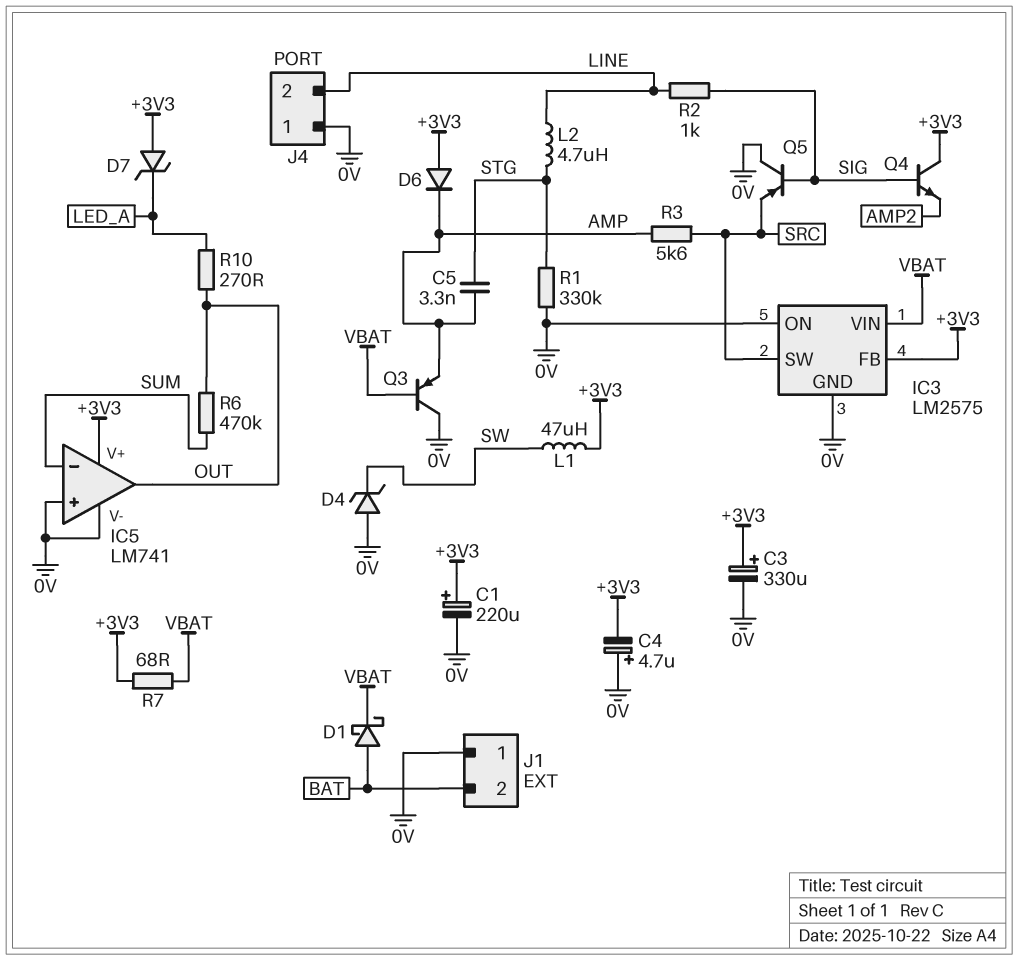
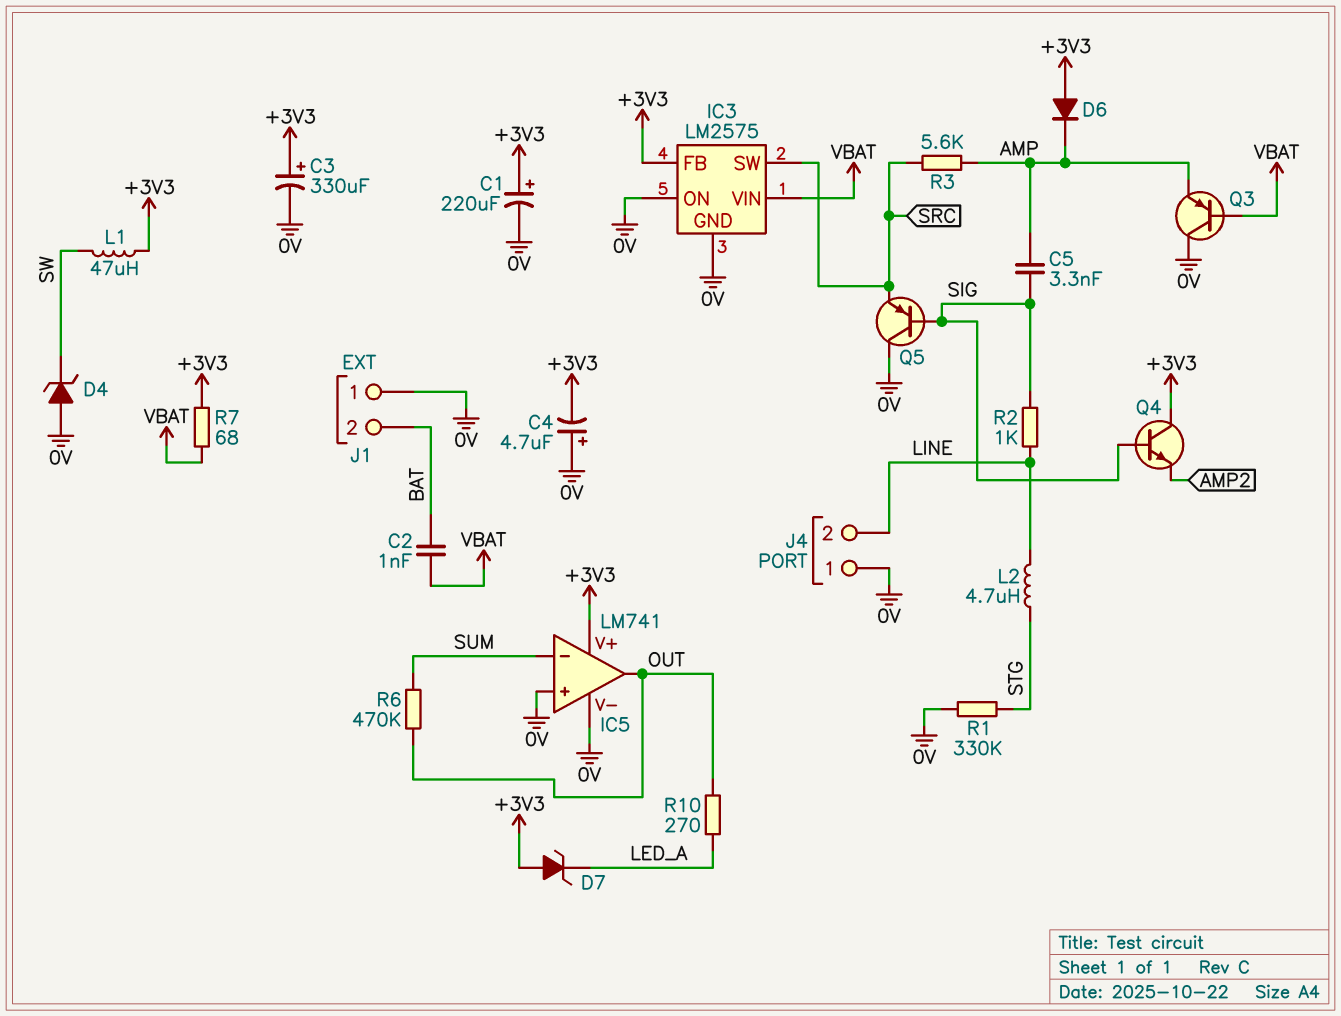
C2: none -> 1nF (BAT, VBAT)
C5: 3.3nF (AMP, STG) -> 3.3nF (AMP, SIG)
D1: schottky (A BAT, K VBAT) -> none

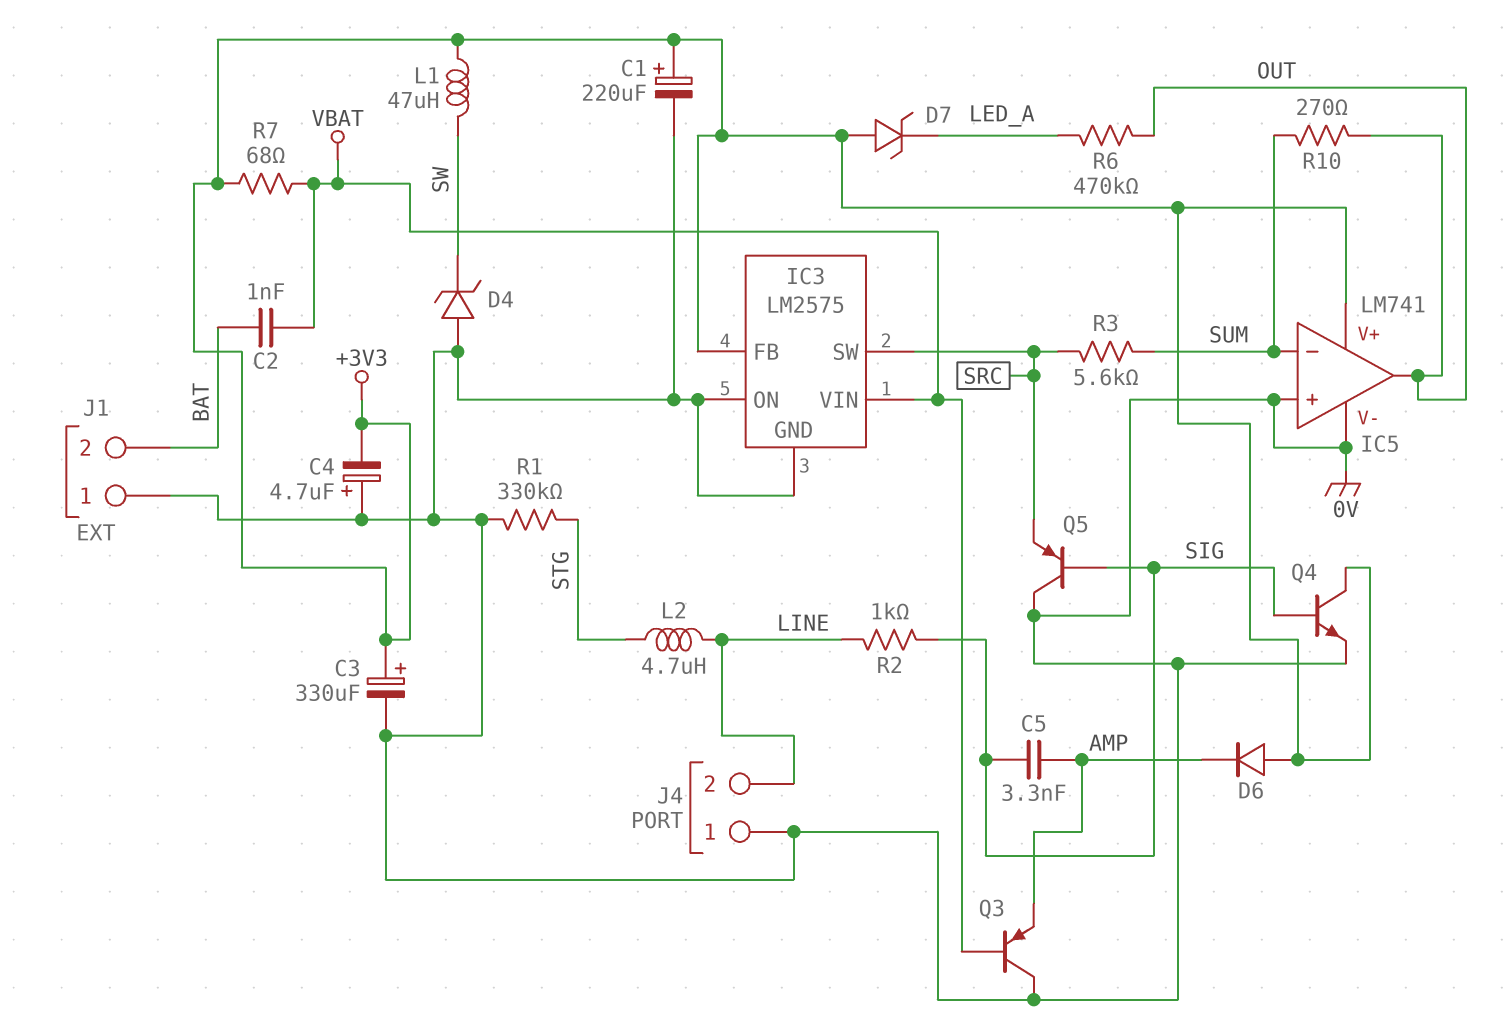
Q4: NPN (B SIG, C +3V3, E AMP2) -> NPN (B SIG, C +3V3, E 0V)
R3: 5.6k (AMP, SRC) -> 5.6k (SRC, SUM)
R6: 470k (OUT, SUM) -> 470k (LED_A, OUT)
R10: 270 (LED_A, OUT) -> 270 (OUT, SUM)

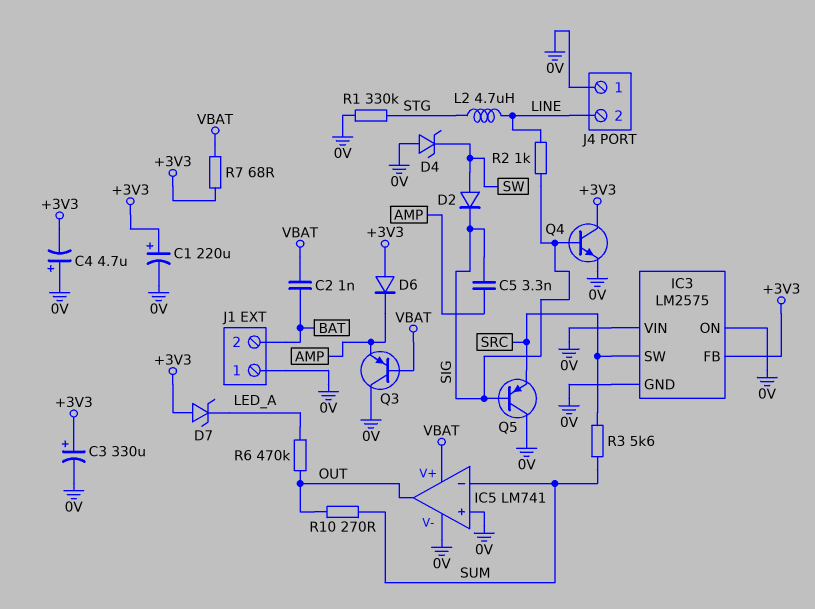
D2: none -> diode (A SW, K SIG)
IC3 pin VIN: VBAT -> 0V
IC5 pin V+: +3V3 -> VBAT
L1: 47uH (+3V3, SW) -> none

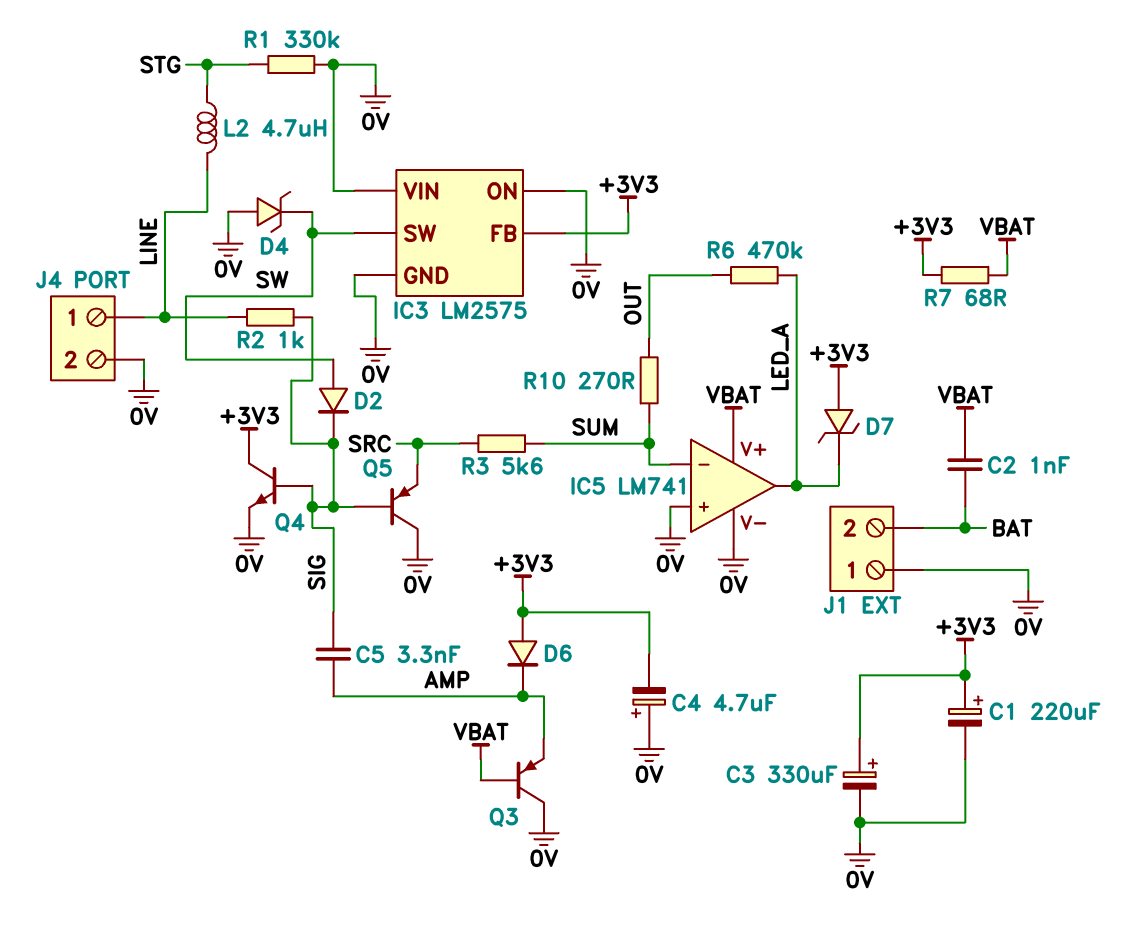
IC3 pin SW: SRC -> SW
IC5 pin out: OUT -> LED_A
J4 pin 1: 0V -> LINE
J4 pin 2: LINE -> 0V

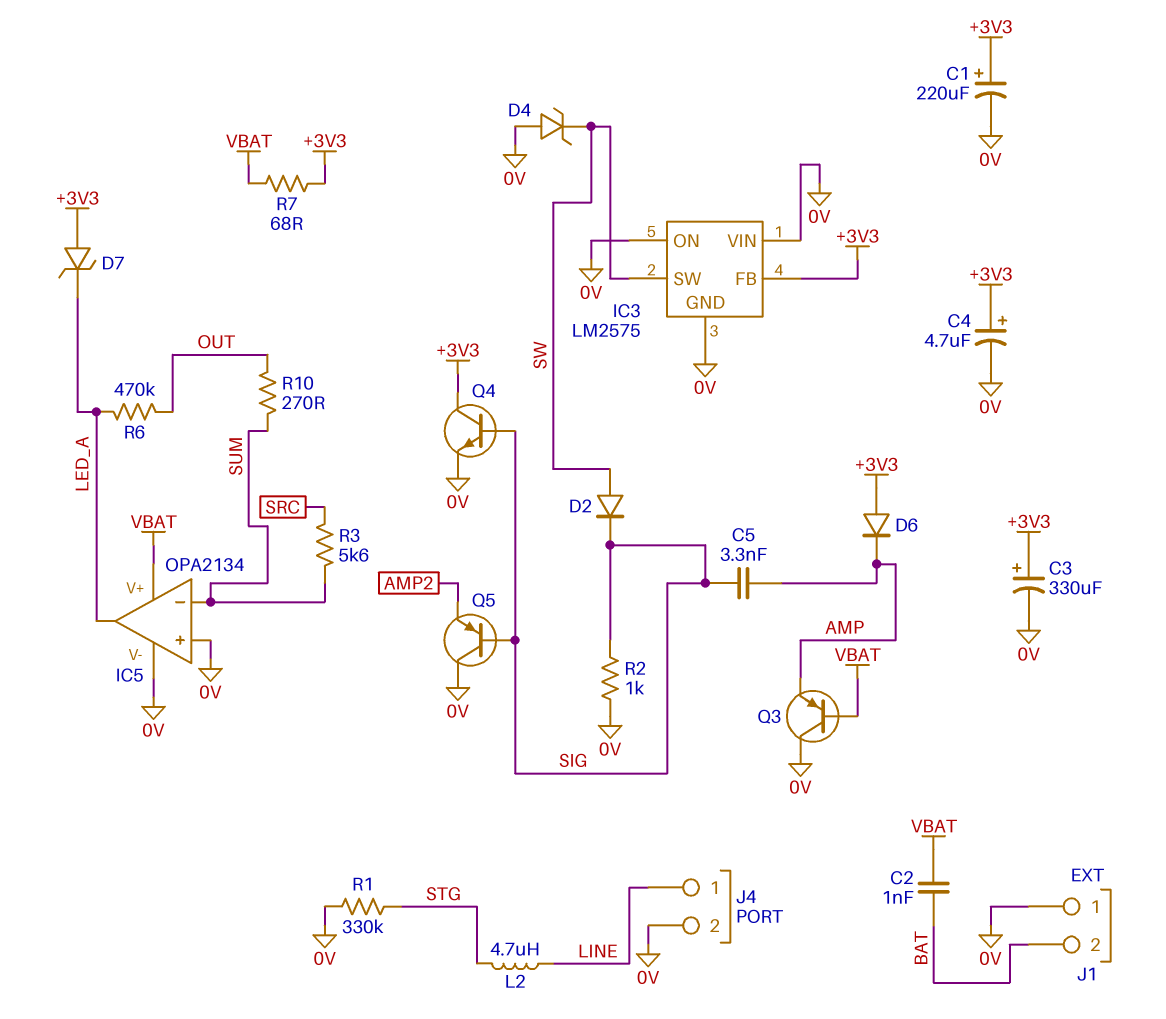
C4: 4.7uF (plus 0V, minus +3V3) -> 4.7uF (plus +3V3, minus 0V)
IC5: LM741 -> OPA2134
Q5: PNP (B SIG, C 0V, E SRC) -> PNP (B SIG, C 0V, E AMP2)
R2: 1k (LINE, SIG) -> 1k (0V, SIG)

